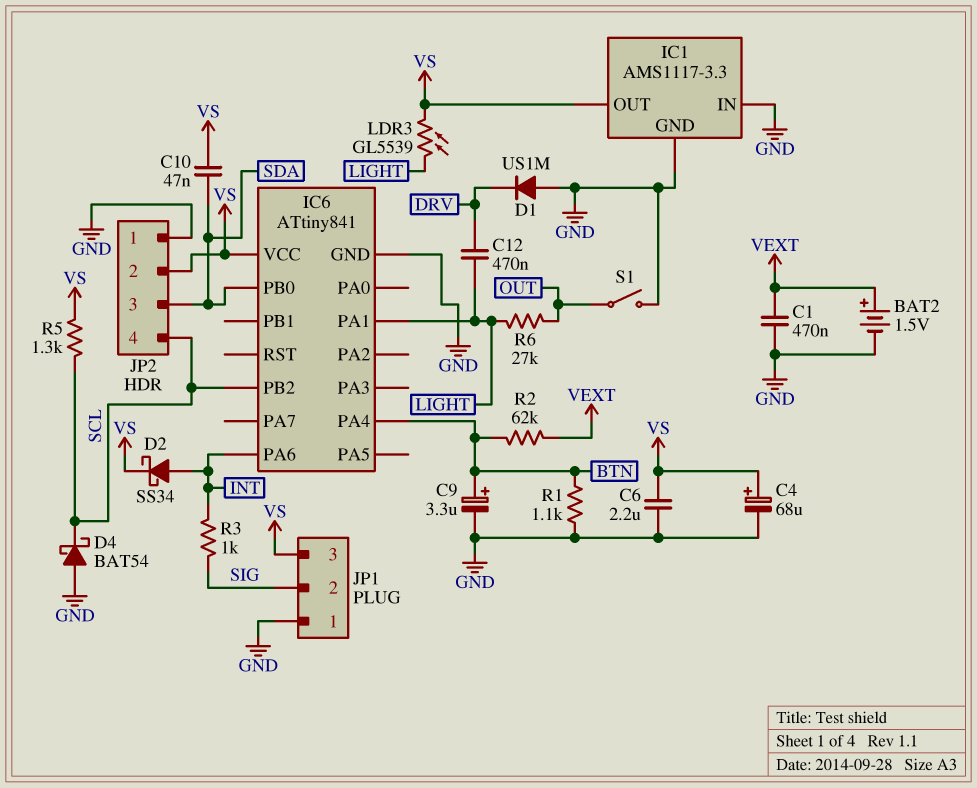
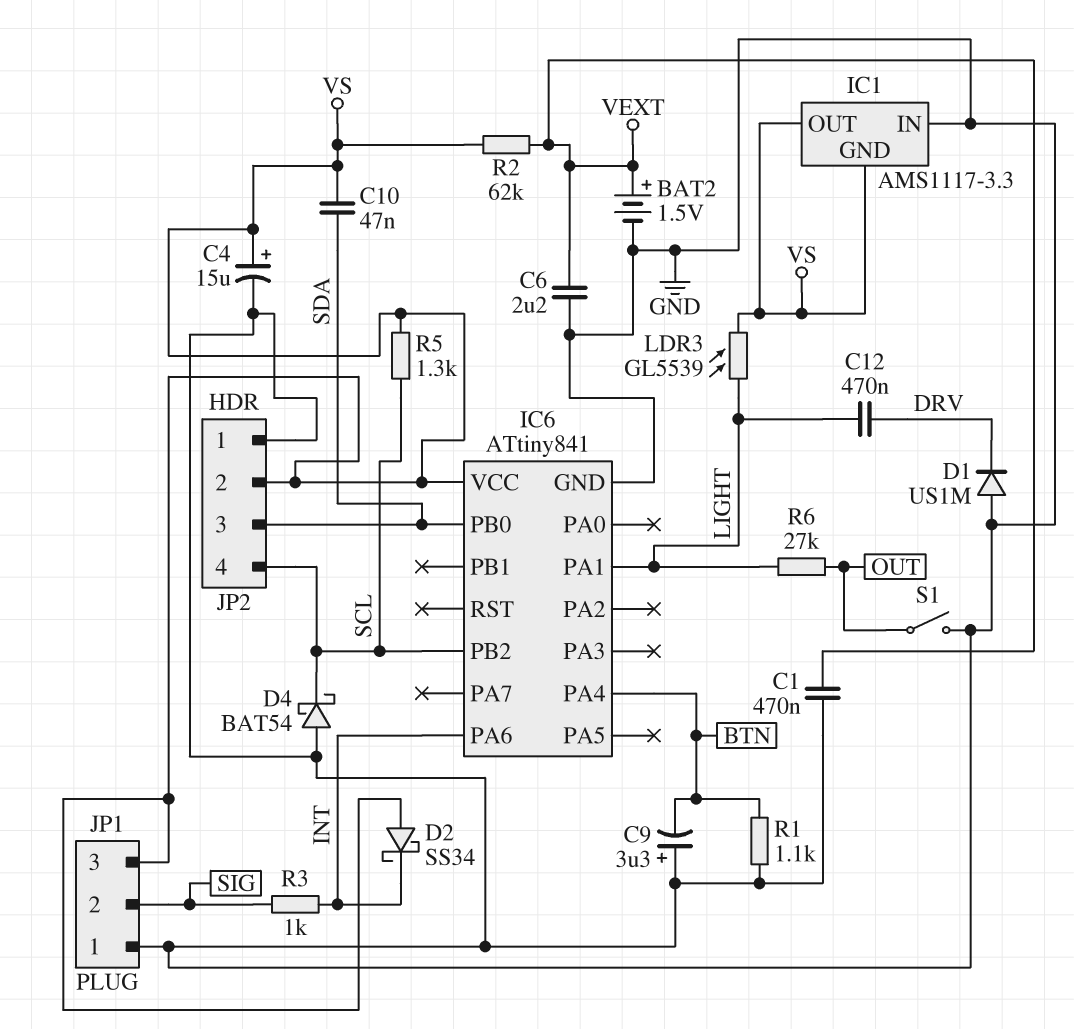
C4: 68uF (plus VS, minus GND) -> 15uF (plus VS, minus GND)
C6: 2.2uF (GND, VS) -> 2.2uF (GND, VEXT)
C9: 3.3uF (plus BTN, minus GND) -> 3.3uF (plus GND, minus BTN)
D2: schottky SS34 (A INT, K VS) -> schottky SS34 (A VS, K INT)
IC1 pin GND: GND -> VS
R2: 62k (BTN, VEXT) -> 62k (VEXT, VS)

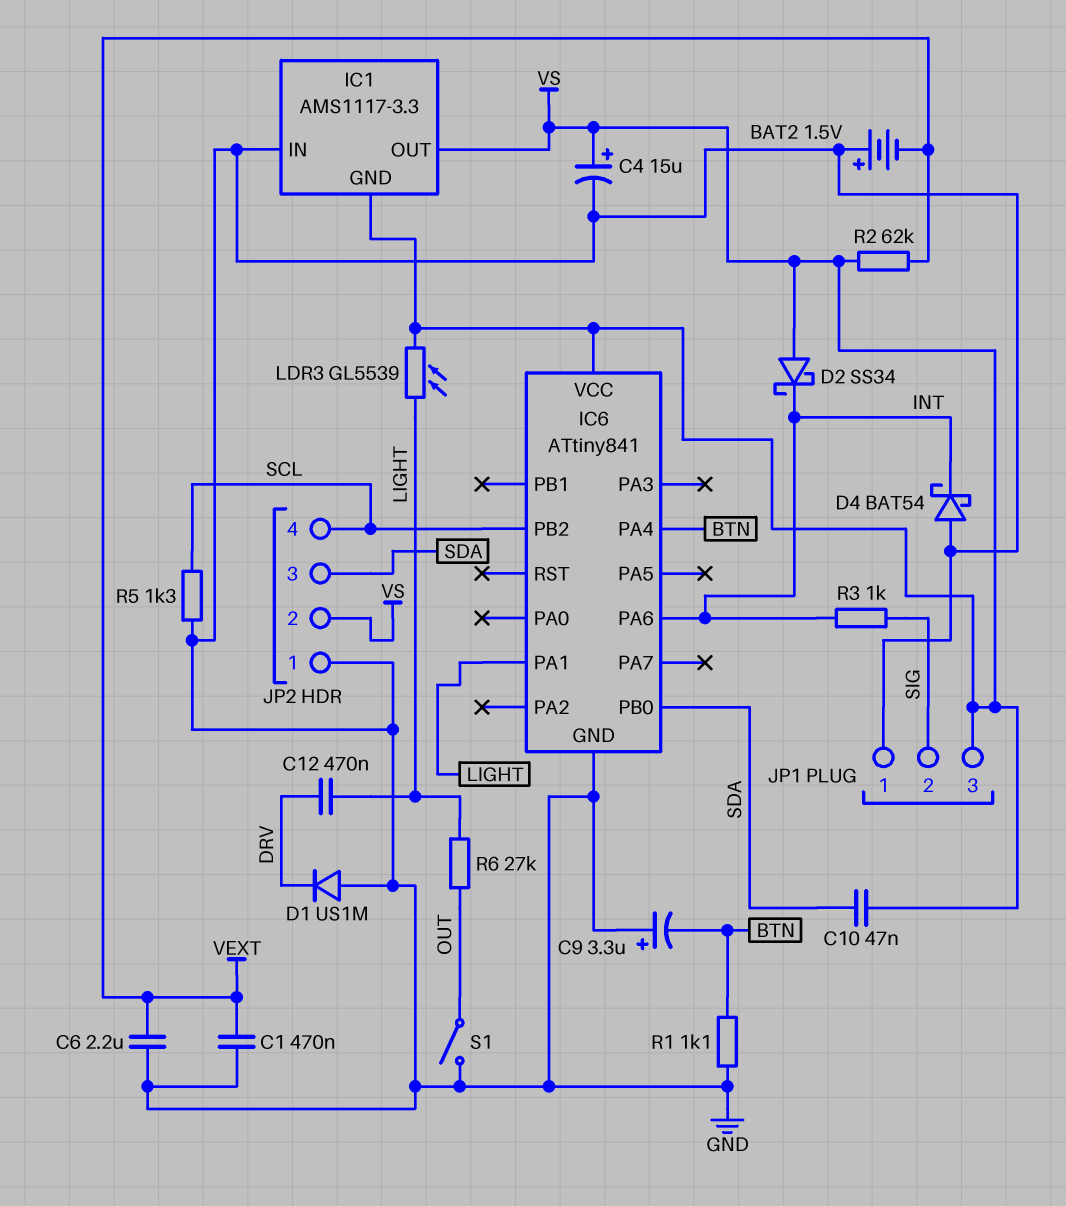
BAT2: 1.5V (plus VEXT, minus GND) -> 1.5V (plus GND, minus VEXT)
D4: schottky BAT54 (A GND, K SCL) -> schottky BAT54 (A GND, K INT)
R5: 1.3k (SCL, VS) -> 1.3k (GND, SCL)

